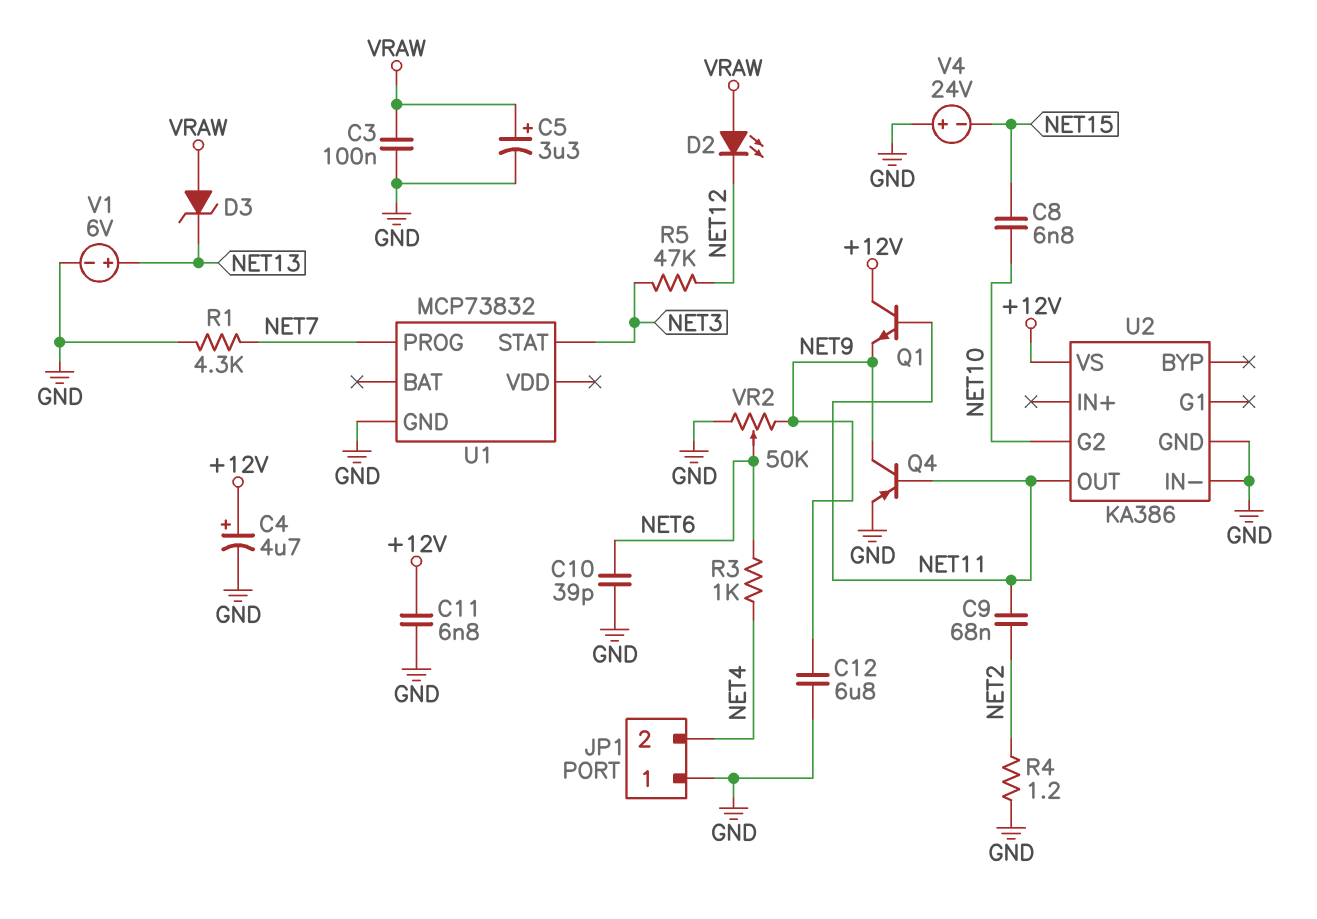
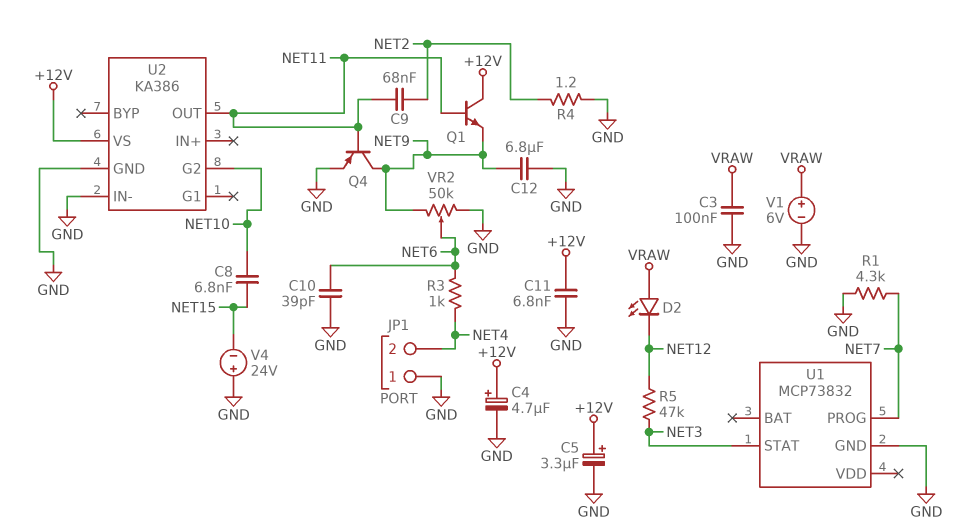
C5: 3.3uF (plus VRAW, minus GND) -> 3.3uF (plus +12V, minus GND)
D3: zener (A VRAW, K NET13) -> none
V1: 6V (plus NET13, minus GND) -> 6V (plus VRAW, minus GND)

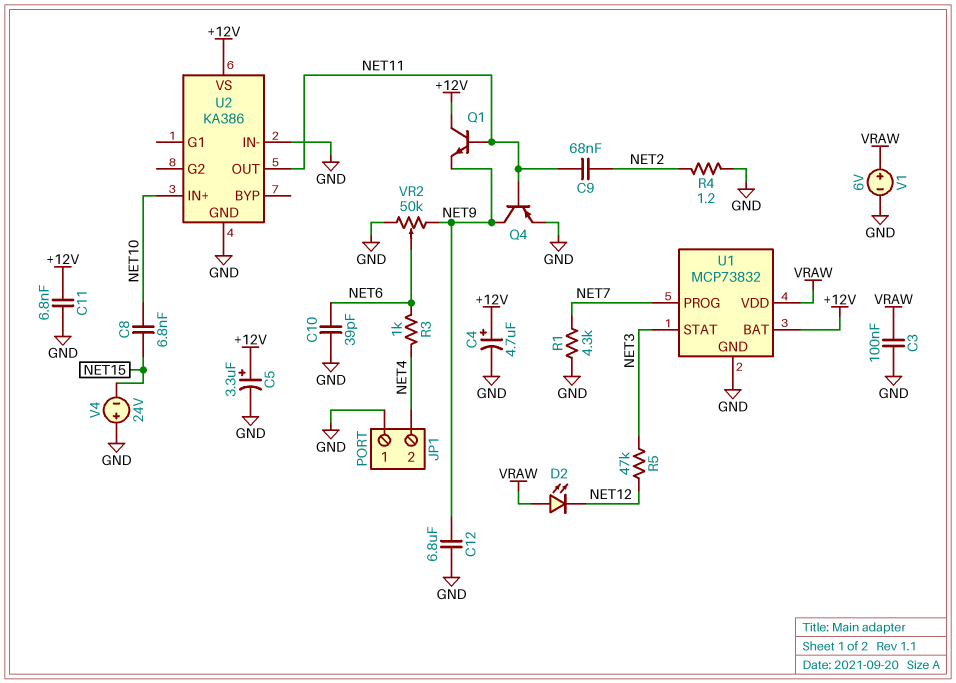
U1 pin BAT: none -> +12V
U1 pin VDD: none -> VRAW
U2 pin G2: NET10 -> none
U2 pin IN+: none -> NET10

